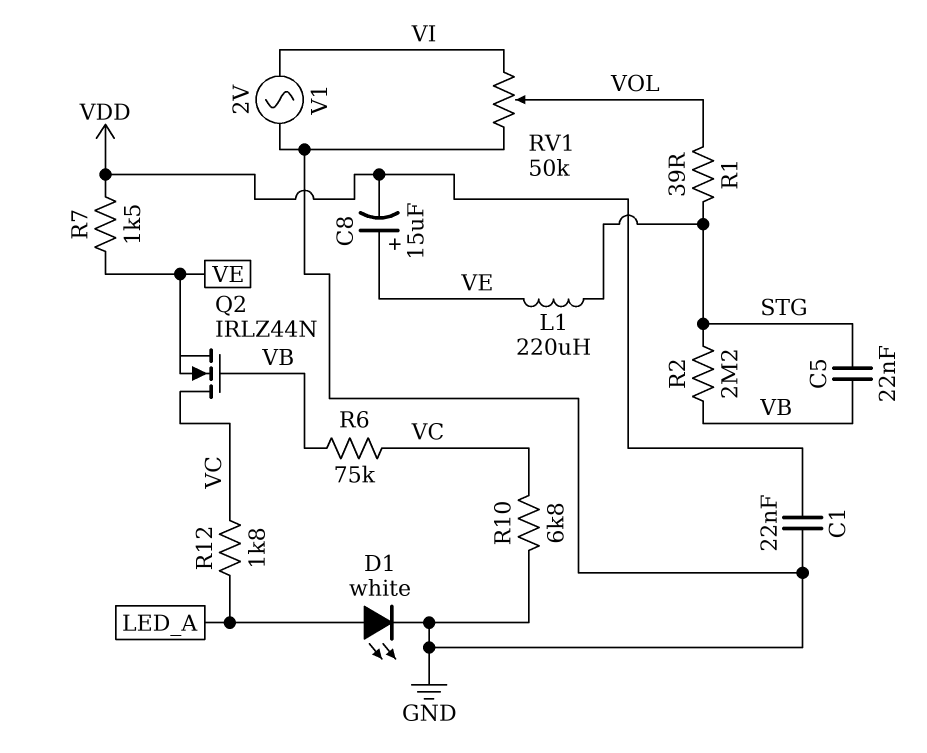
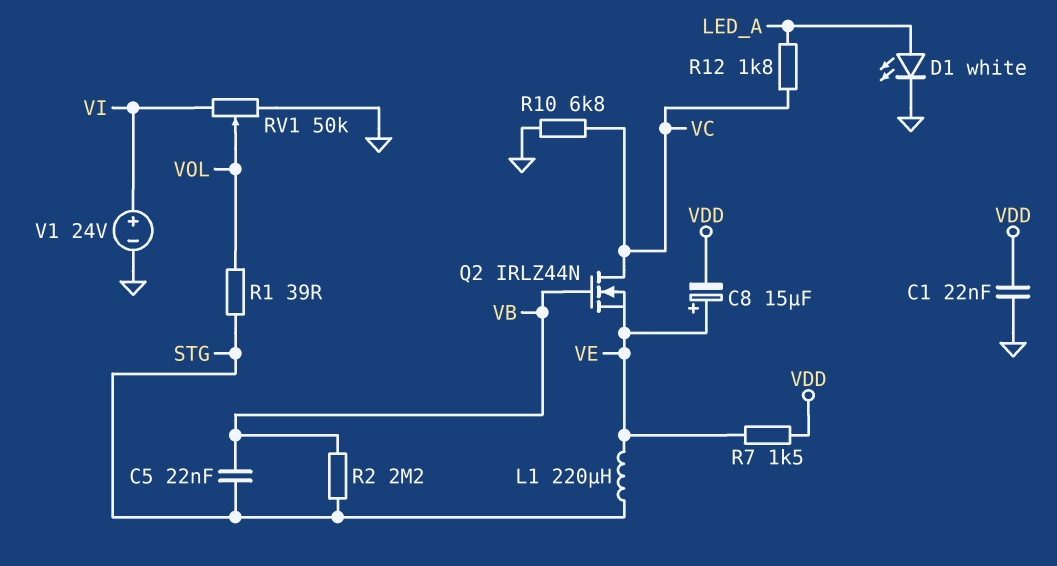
R6: 75k (VB, VC) -> none
V1: AC 2V (GND, VI) -> 24V (plus VI, minus GND)

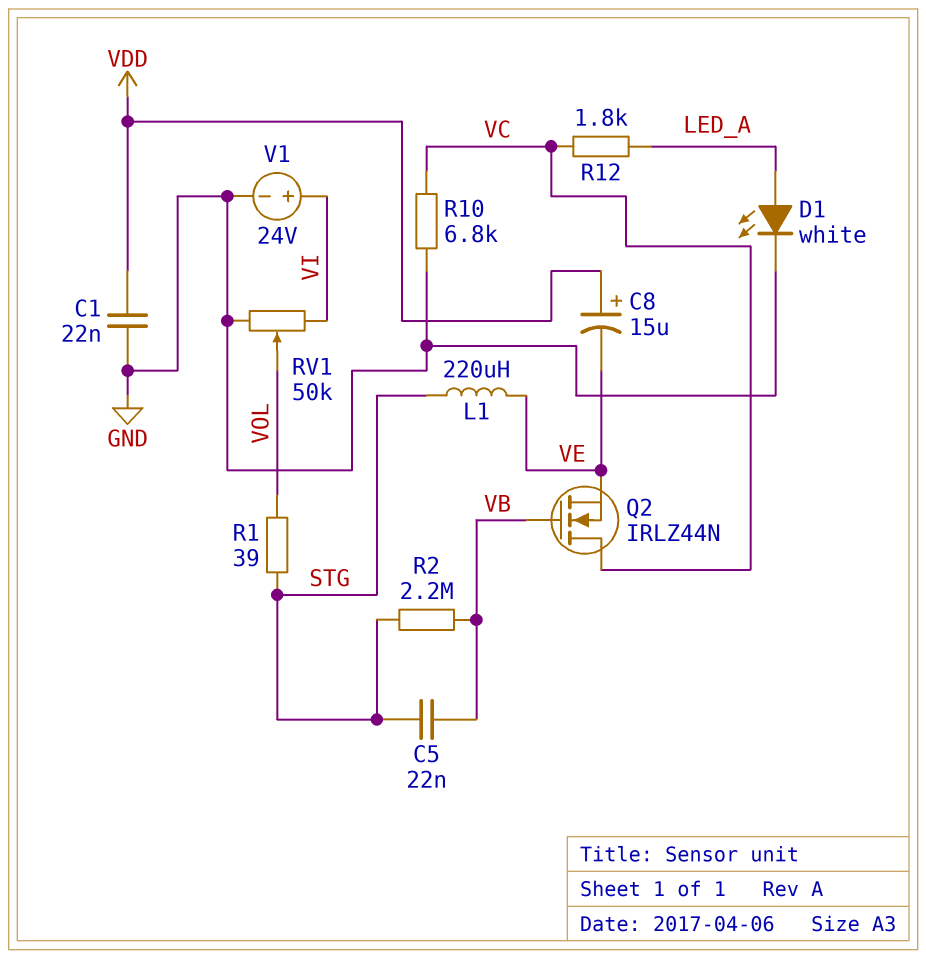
C8: 15uF (plus VE, minus VDD) -> 15uF (plus VDD, minus VE)
R7: 1.5k (VDD, VE) -> none

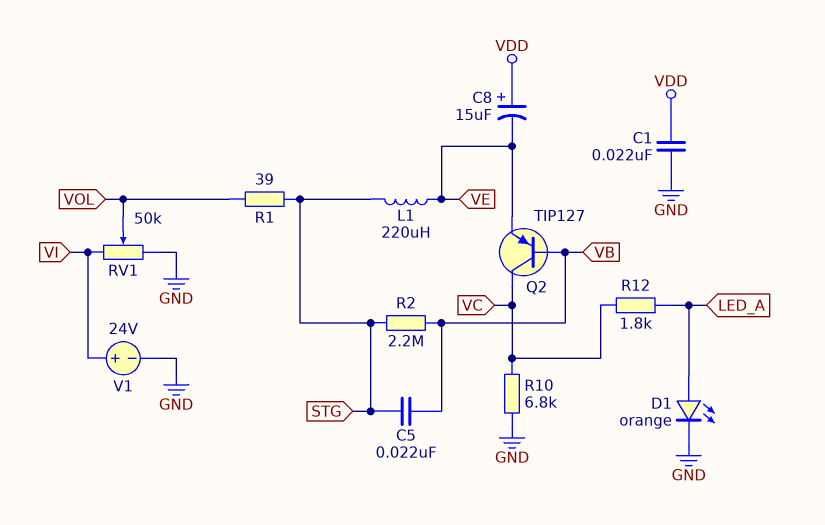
D1: LED white (A LED_A, K GND) -> LED orange (A LED_A, K GND)
Q2: NMOS IRLZ44N (G VB, D VC, S VE) -> PNP TIP127 (B VB, C VC, E VE)

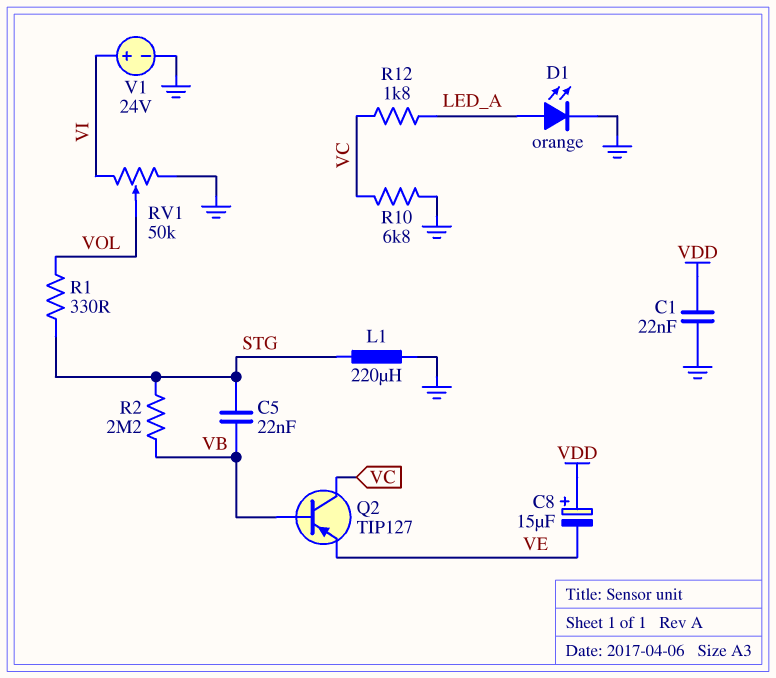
L1: 220uH (STG, VE) -> 220uH (GND, STG)
R1: 39 (STG, VOL) -> 330 (STG, VOL)

